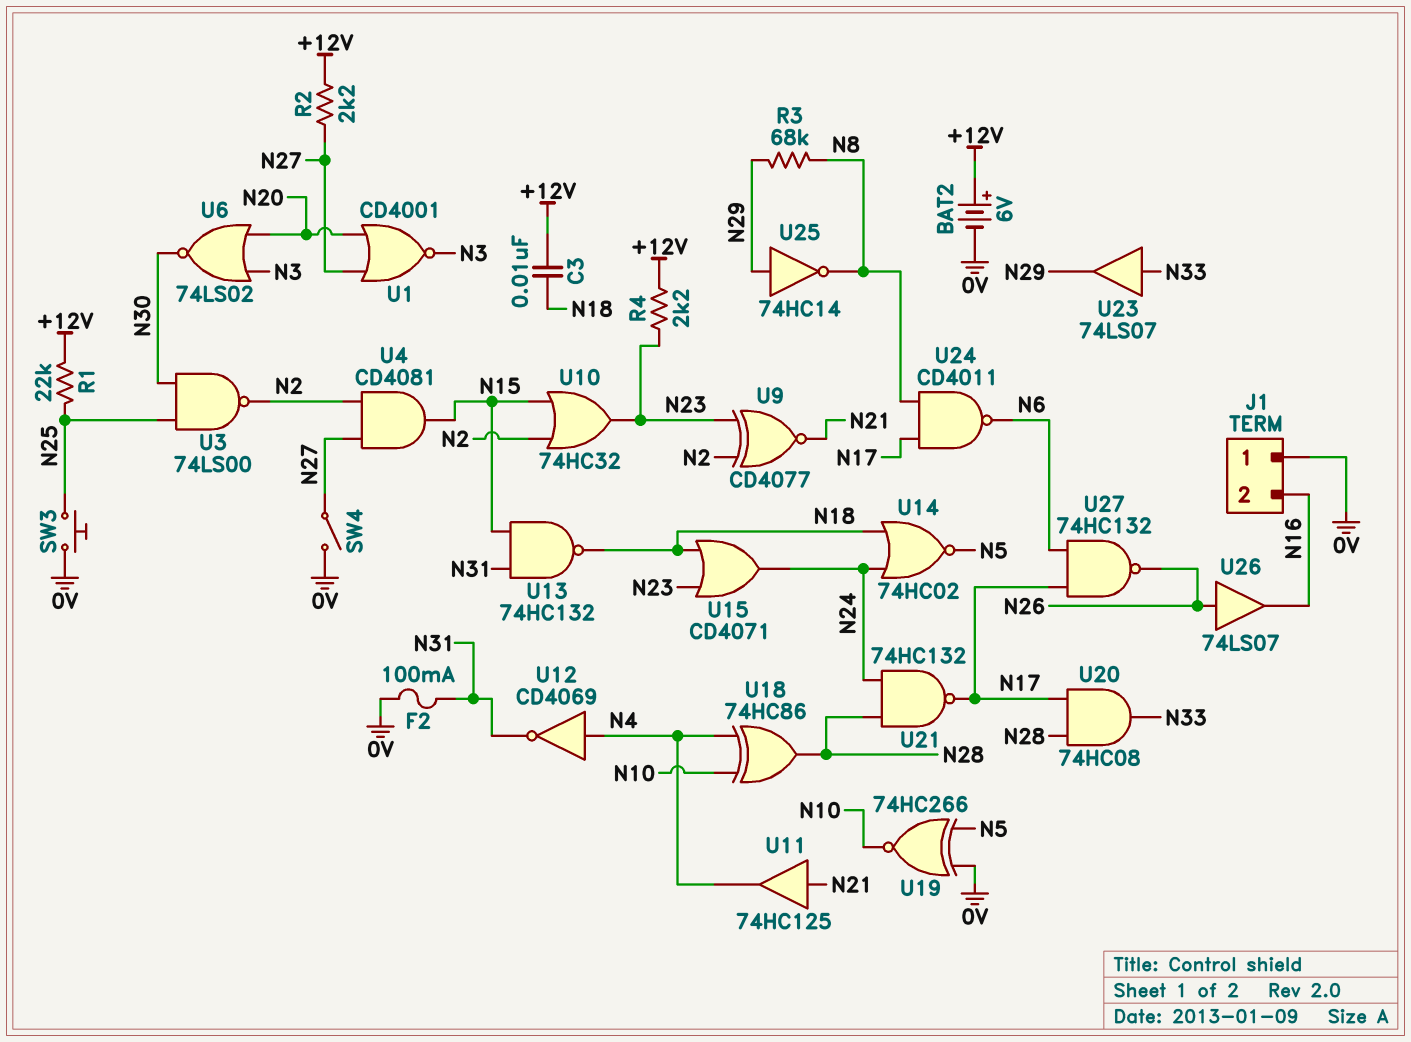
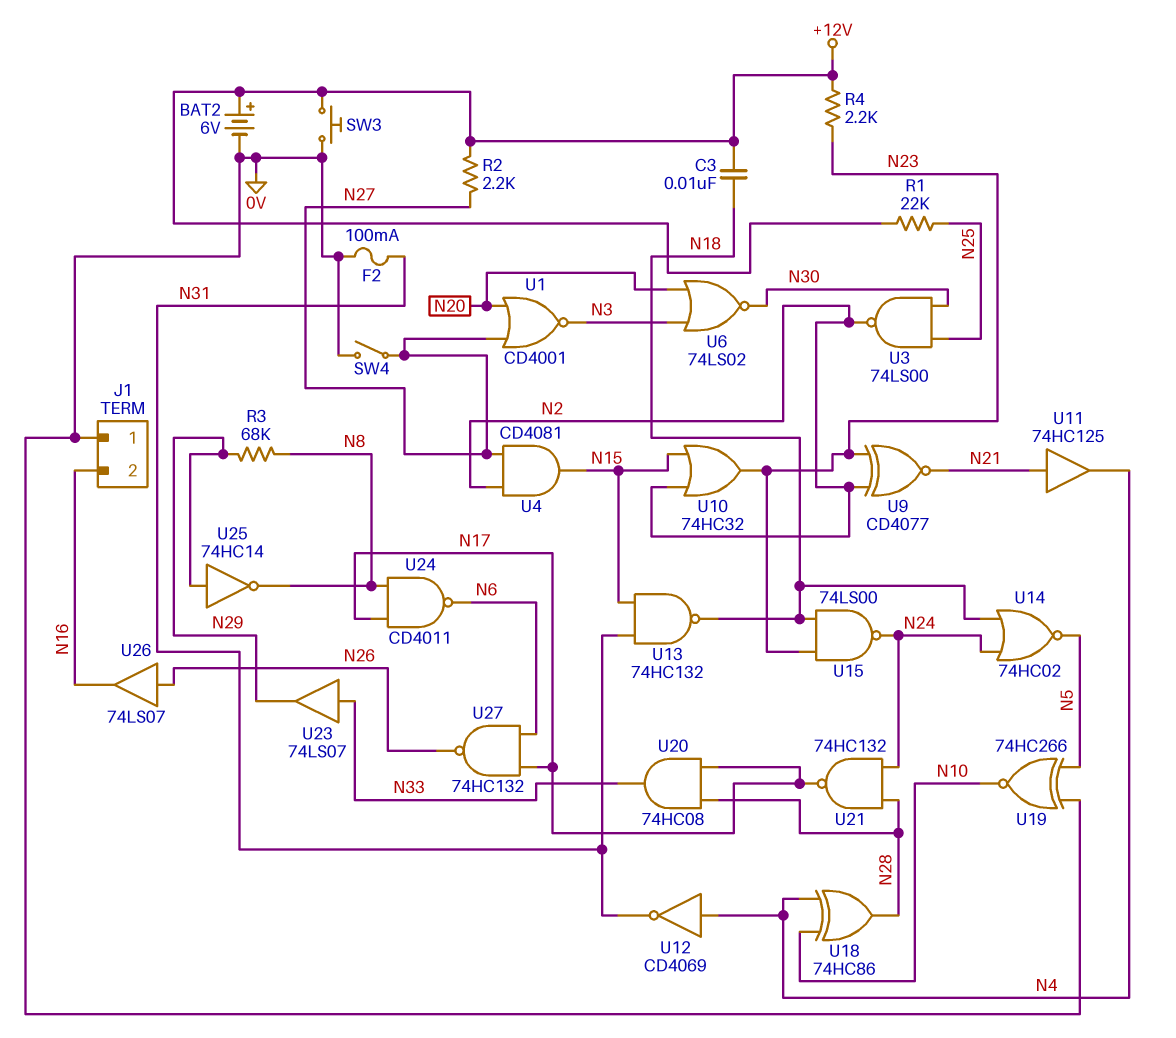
SW3: button (0V, N25) -> button (+12V, 0V)
U15: OR CD4071 (in N18, in N23, out N24) -> NAND 74LS00 (in N18, in N23, out N24)

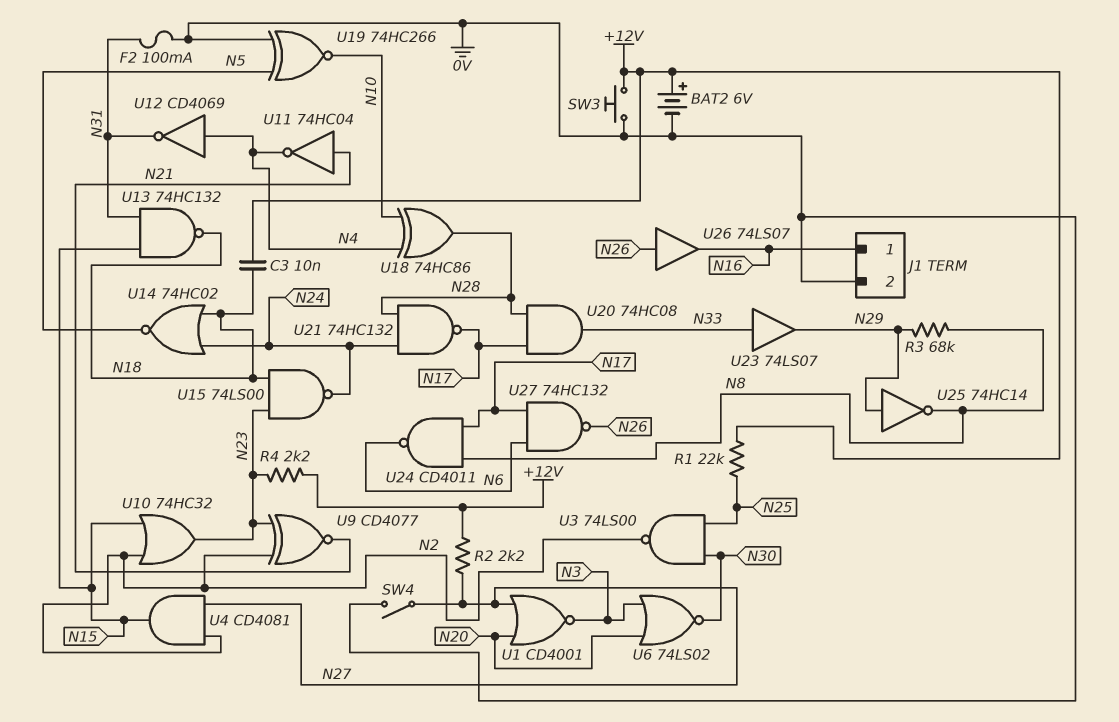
J1 pin 1: 0V -> N16
J1 pin 2: N16 -> 0V
U11: buffer 74HC125 (in N21, out N4) -> NOT 74HC04 (in N21, out N4)

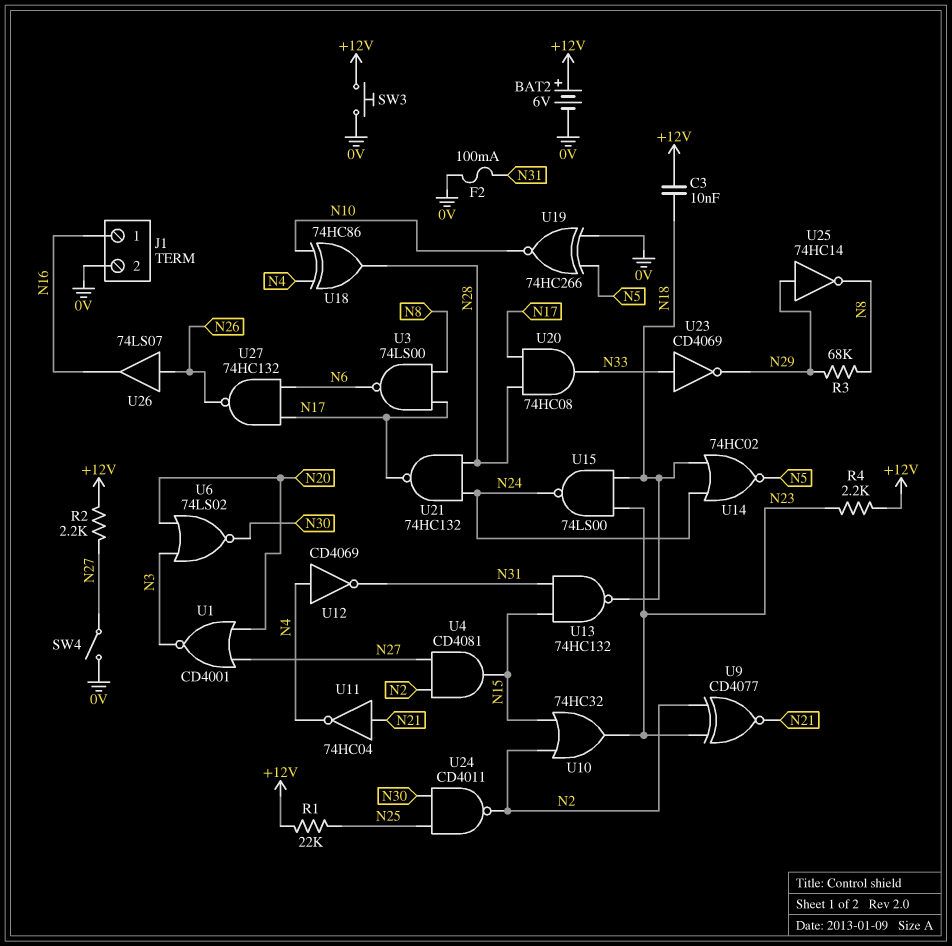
U3: NAND 74LS00 (in N25, in N30, out N2) -> NAND 74LS00 (in N8, in N17, out N6)
U23: buffer 74LS07 (in N33, out N29) -> NOT CD4069 (in N33, out N29)
U24: NAND CD4011 (in N8, in N17, out N6) -> NAND CD4011 (in N25, in N30, out N2)

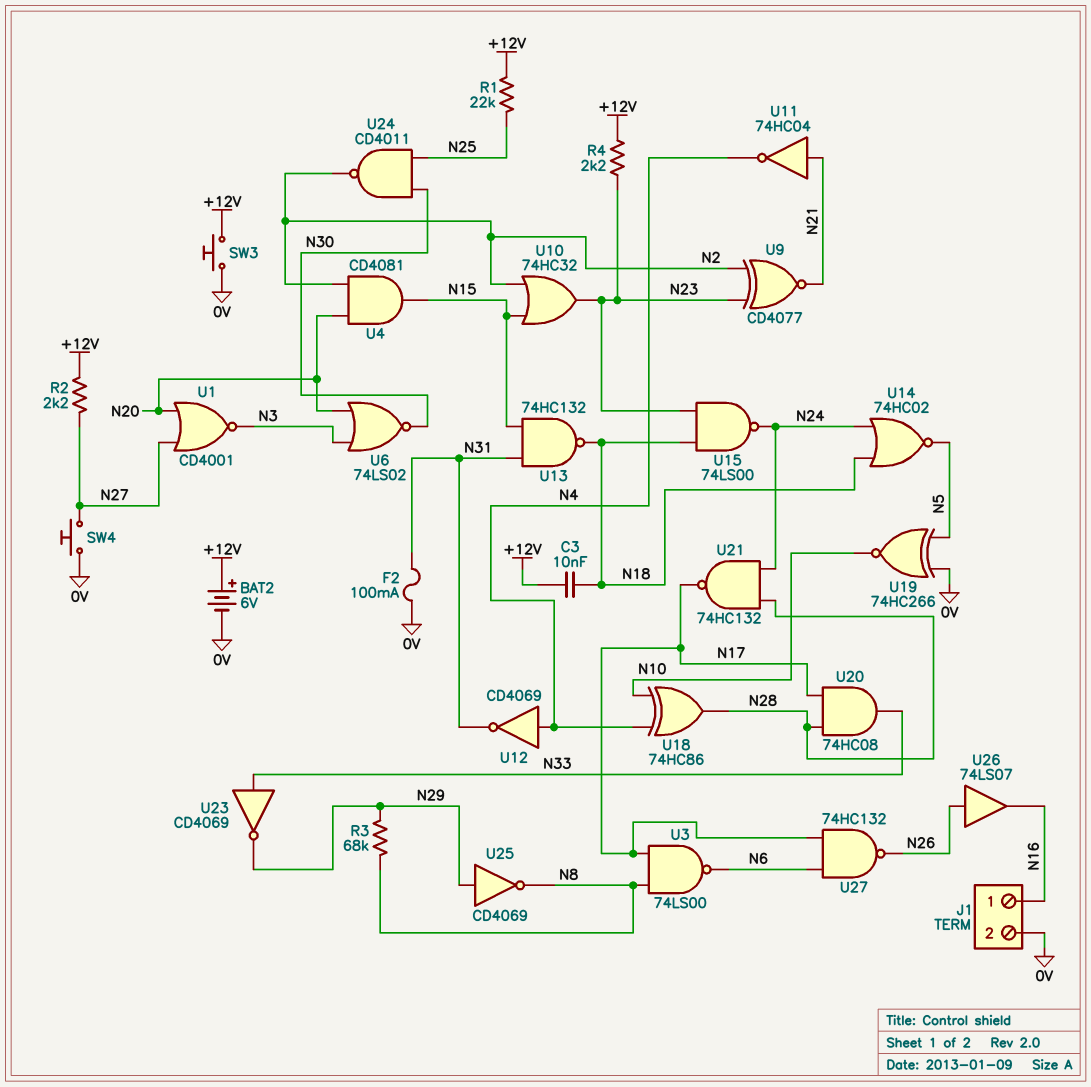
SW4: switch (0V, N27) -> button (0V, N27)
U4: AND CD4081 (in N2, in N27, out N15) -> AND CD4081 (in N2, in N20, out N15)
U25: NOT 74HC14 (in N29, out N8) -> NOT CD4069 (in N29, out N8)

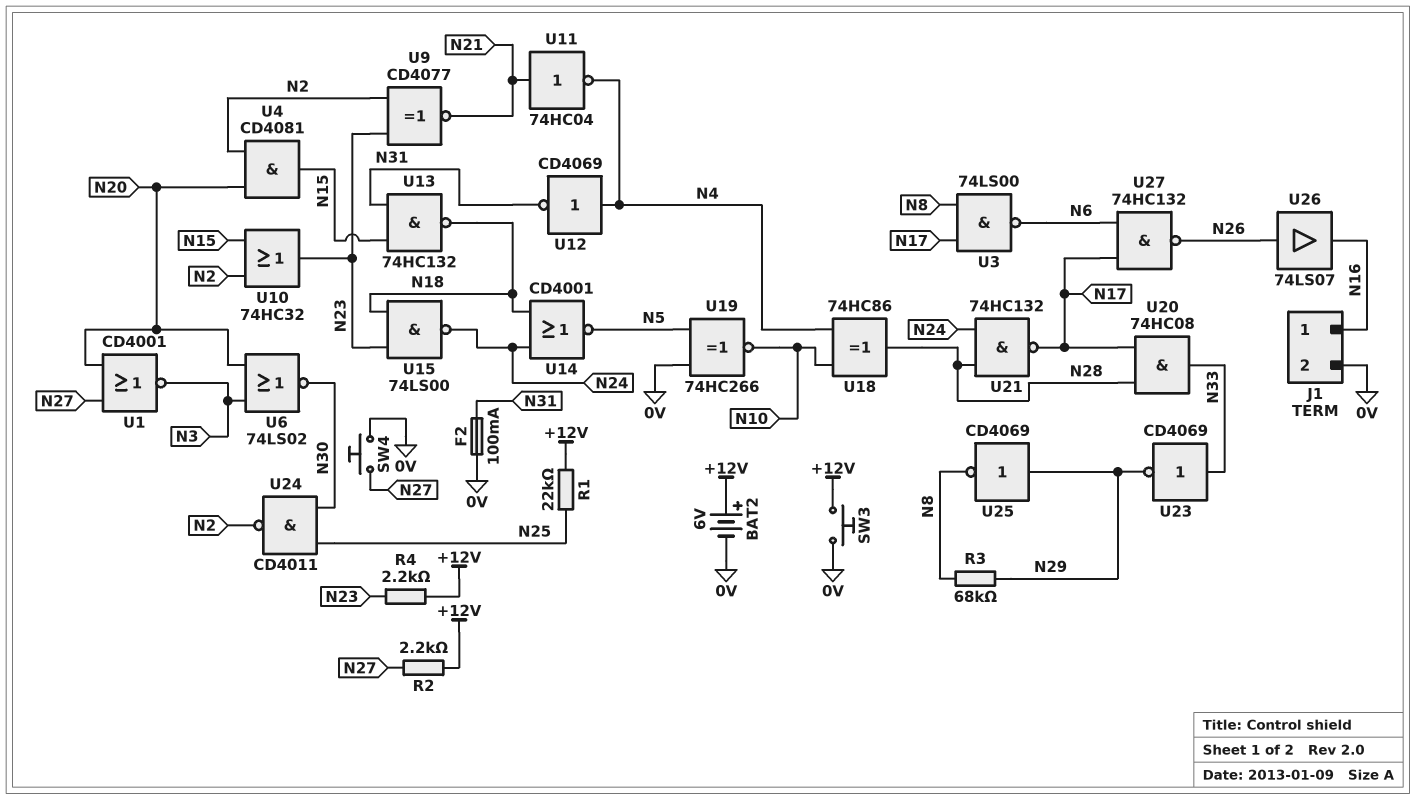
C3: 10nF (+12V, N18) -> none
U14: NOR 74HC02 (in N18, in N24, out N5) -> NOR CD4001 (in N18, in N24, out N5)

